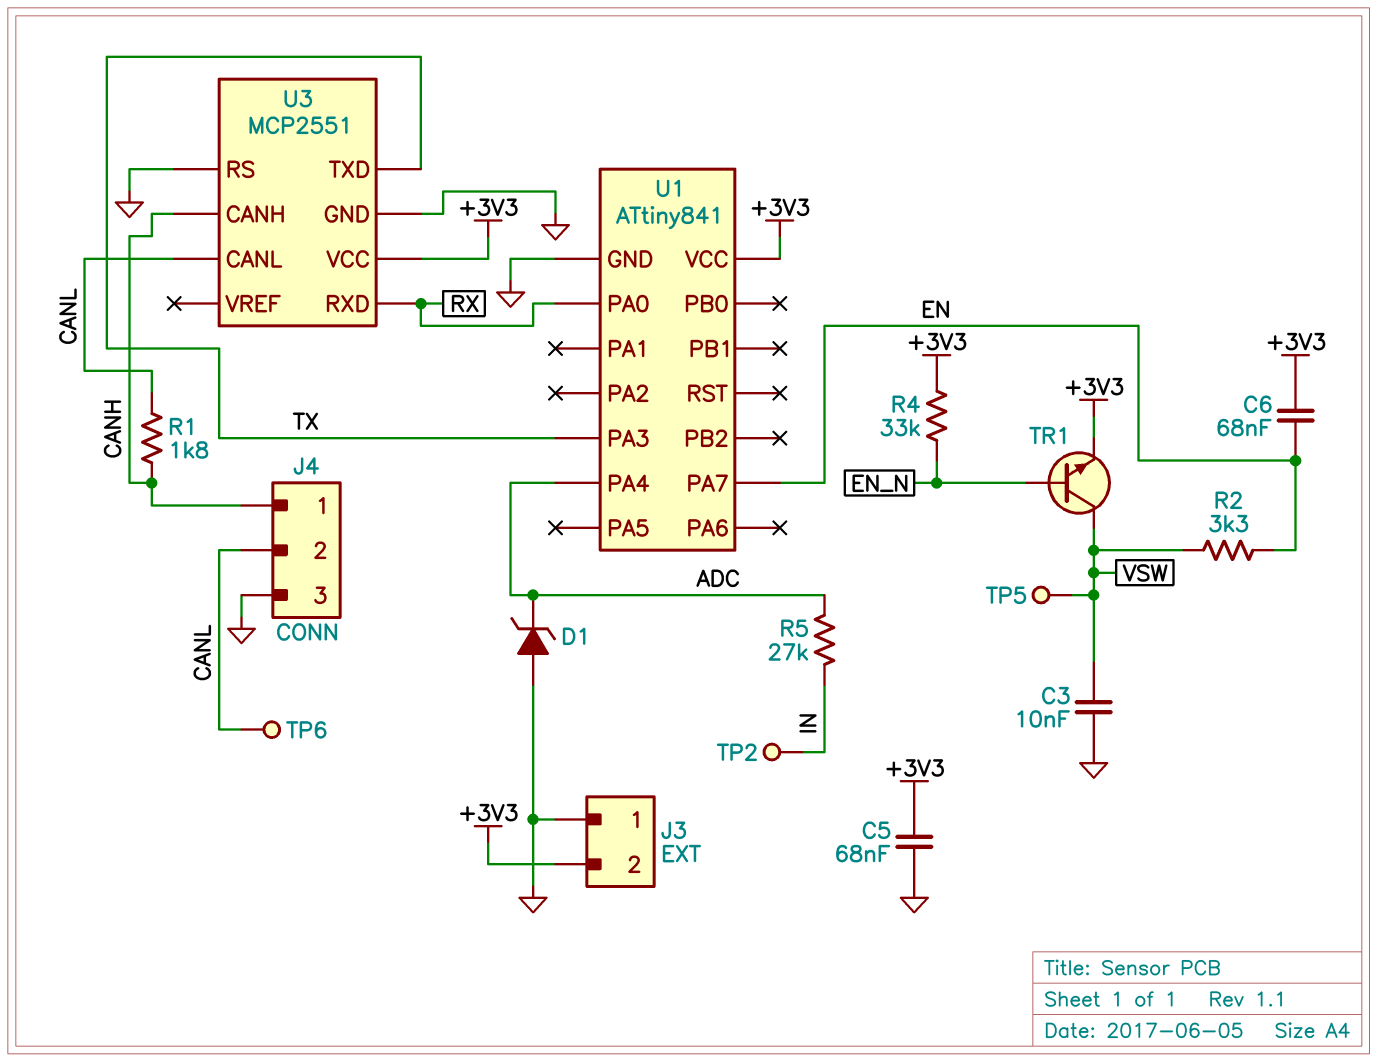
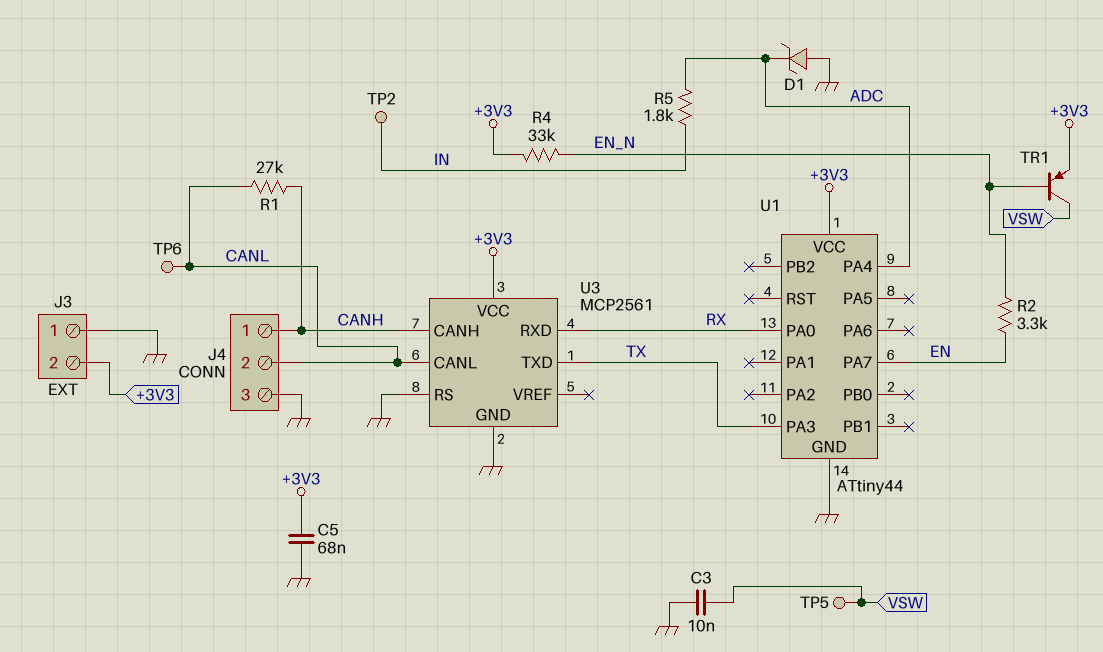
C6: 68nF (+3V3, EN) -> none
R1: 1.8k (CANH, CANL) -> 27k (CANH, CANL)
R2: 3.3k (EN, VSW) -> 3.3k (EN, EN_N)
R5: 27k (ADC, IN) -> 1.8k (ADC, IN)
TR1: NPN (B EN_N, C VSW, E +3V3) -> PNP (B EN_N, C VSW, E +3V3)
U1: ATtiny841 -> ATtiny44
U3: MCP2551 -> MCP2561

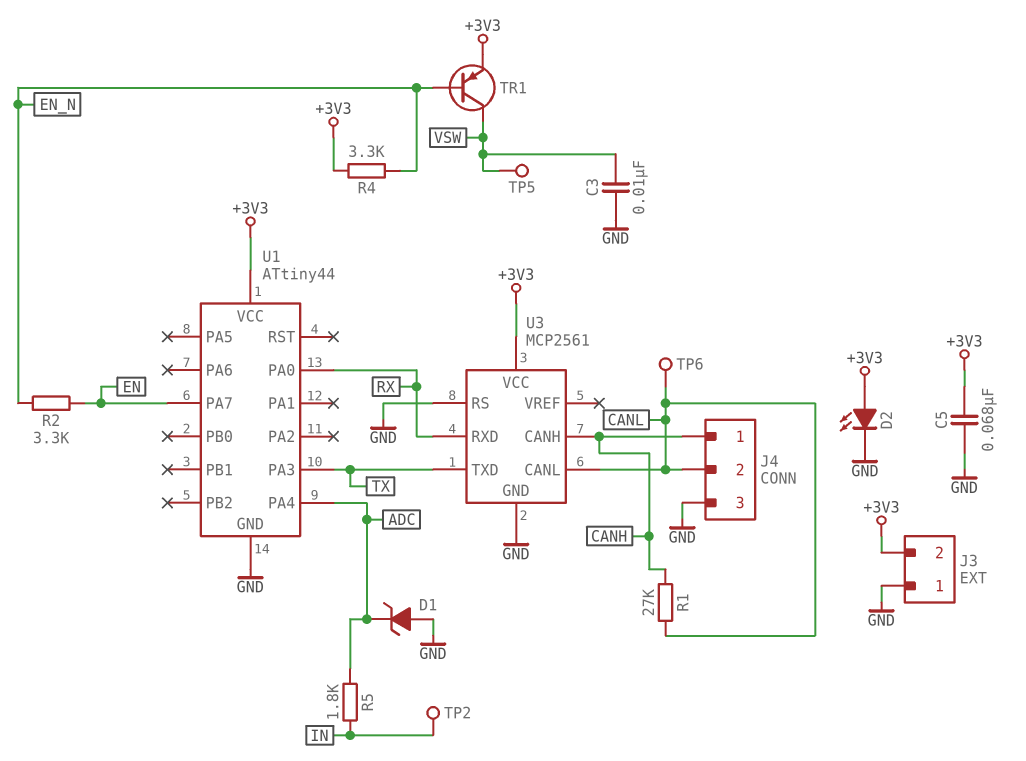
D2: none -> LED (A +3V3, K GND)
R4: 33k (+3V3, EN_N) -> 3.3k (+3V3, EN_N)

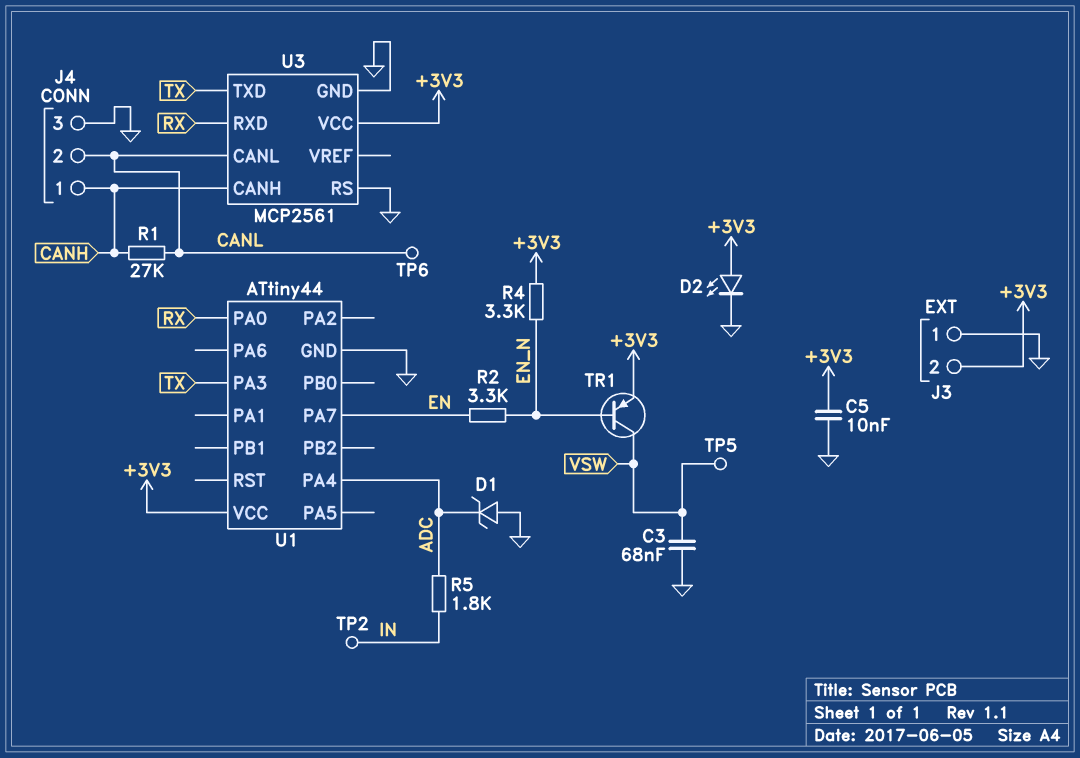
C3: 10nF (GND, VSW) -> 68nF (GND, VSW)
C5: 68nF (+3V3, GND) -> 10nF (+3V3, GND)

